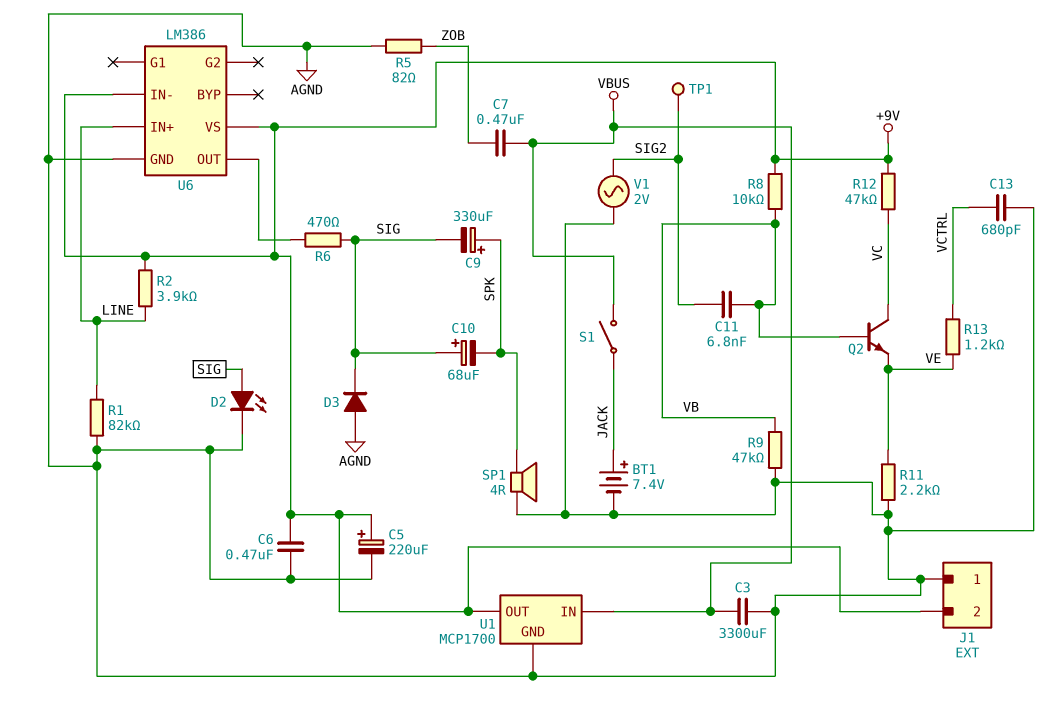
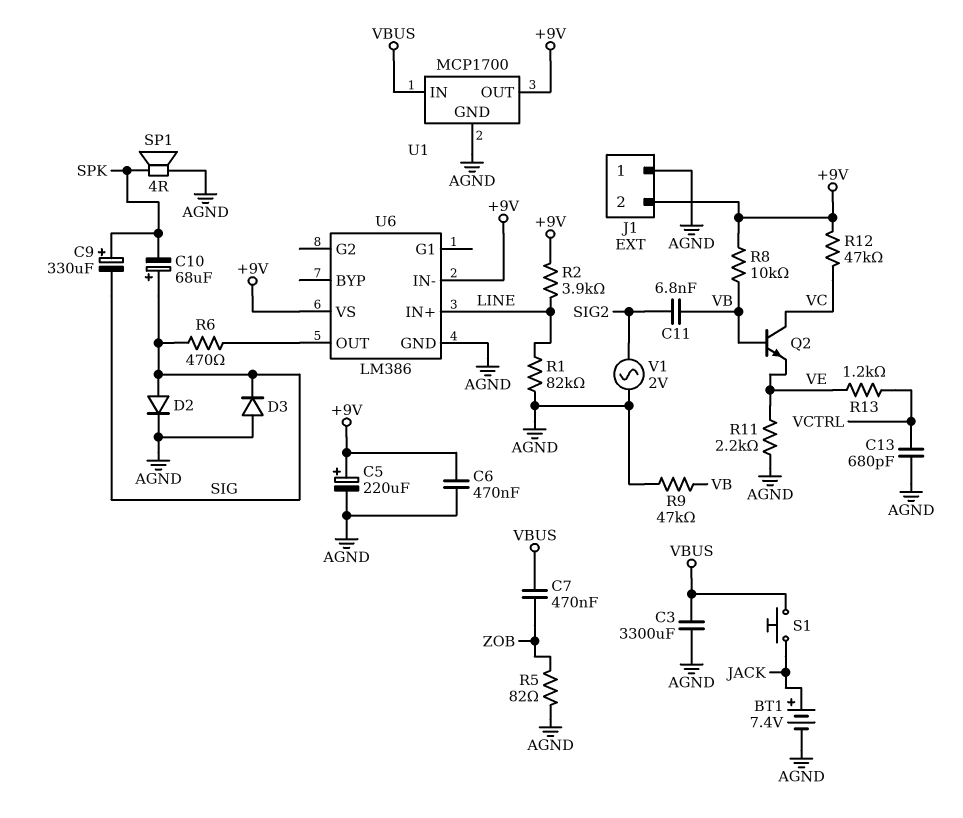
D2: LED (A SIG, K AGND) -> diode (A SIG, K AGND)
S1: switch (JACK, VBUS) -> button (JACK, VBUS)
TP1: test point (SIG2) -> none

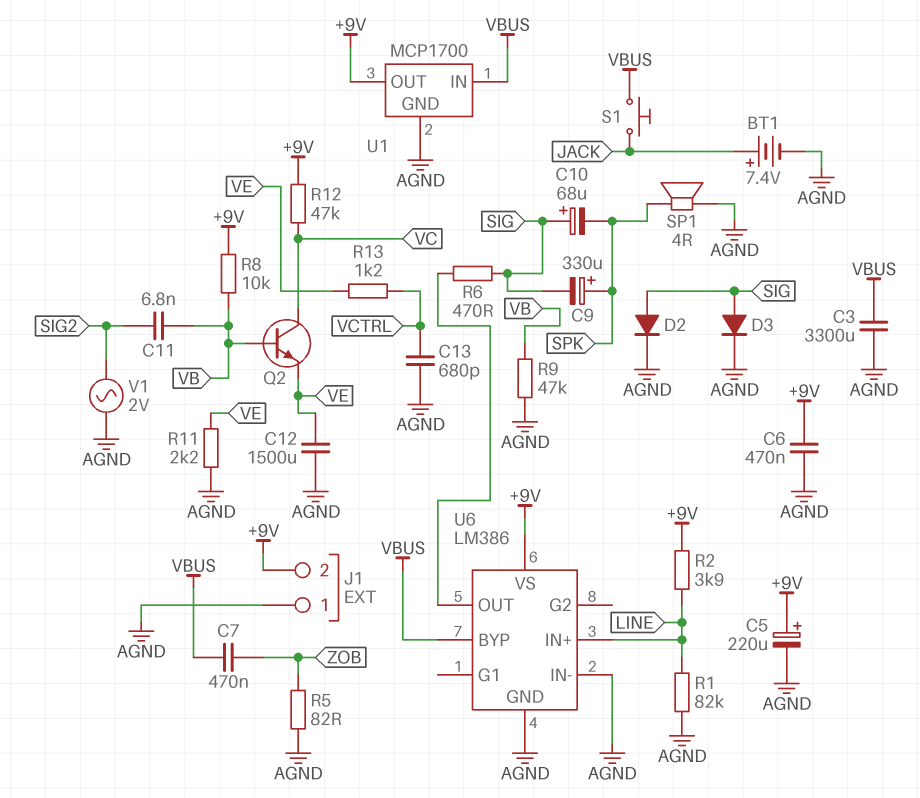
C12: none -> 1500uF (AGND, VE)
D3: diode (A AGND, K SIG) -> diode (A SIG, K AGND)
U6 pin BYP: none -> VBUS
U6 pin IN-: +9V -> AGND

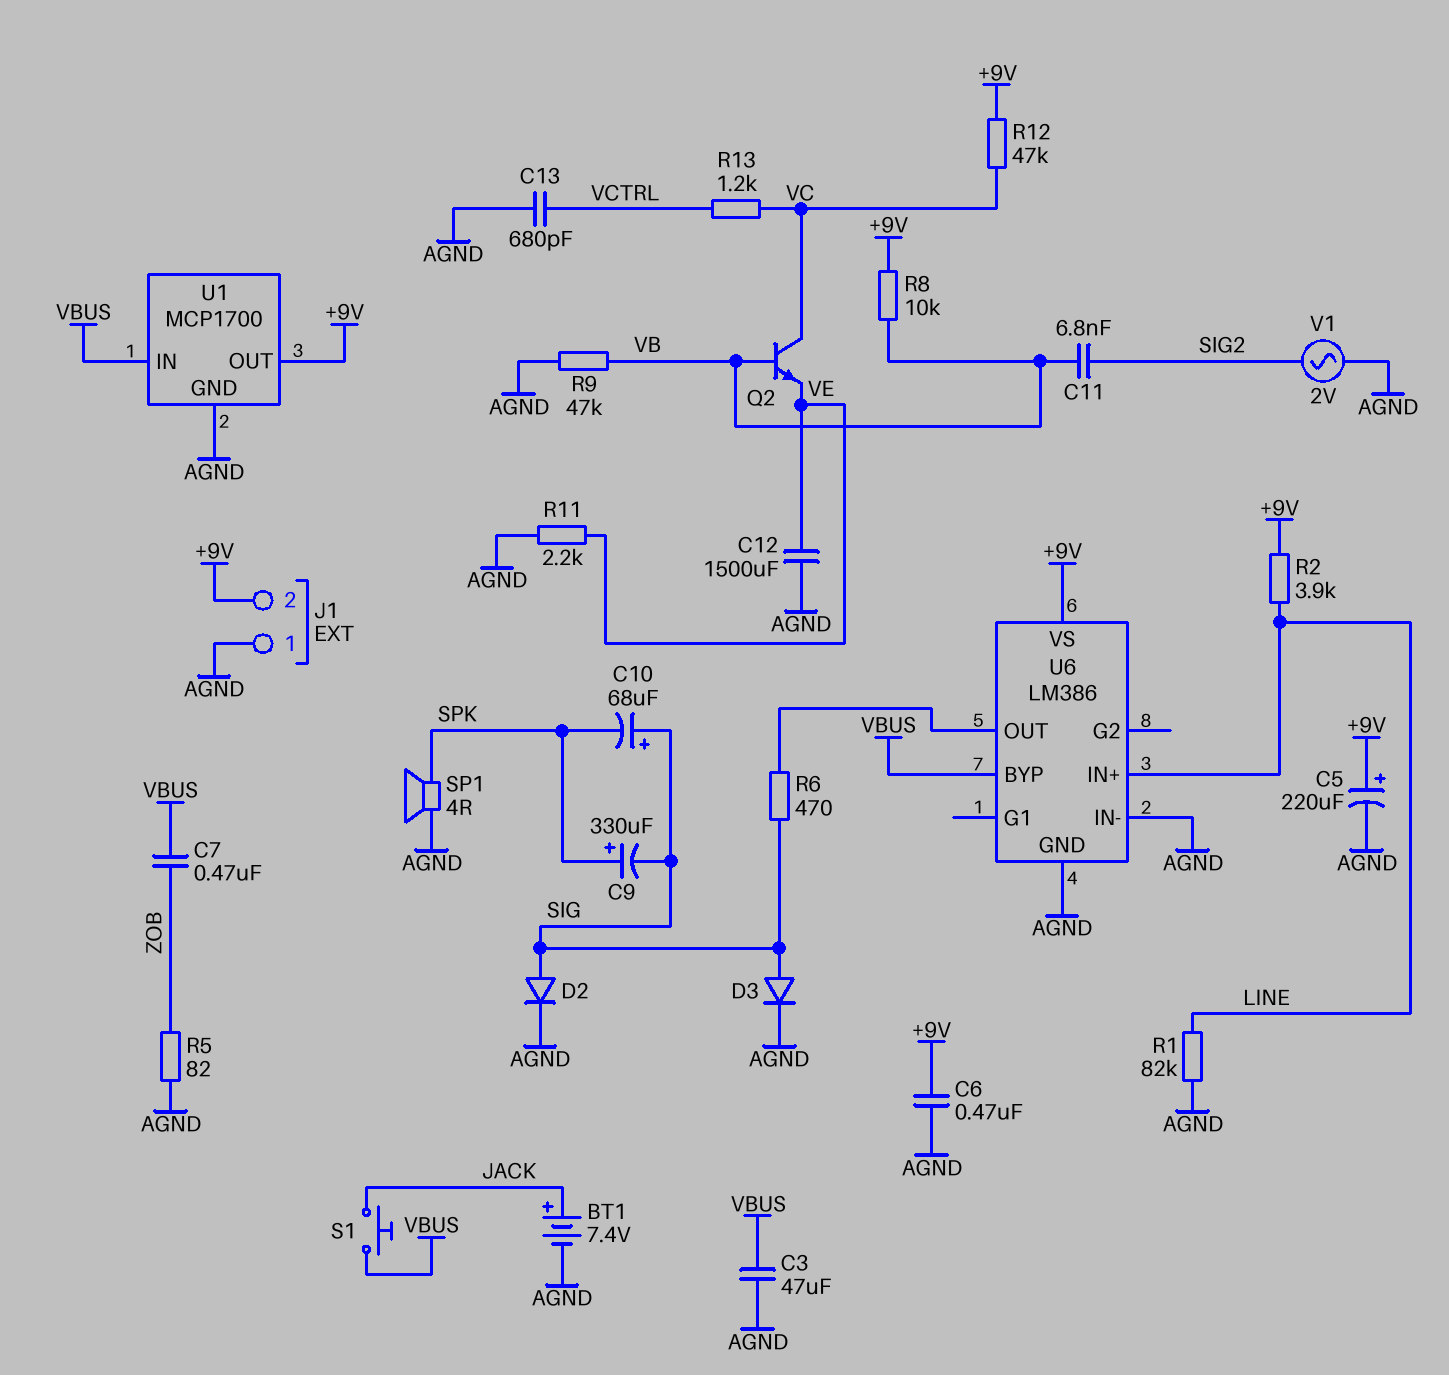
C3: 3300uF (AGND, VBUS) -> 47uF (AGND, VBUS)
R13: 1.2k (VCTRL, VE) -> 1.2k (VC, VCTRL)

